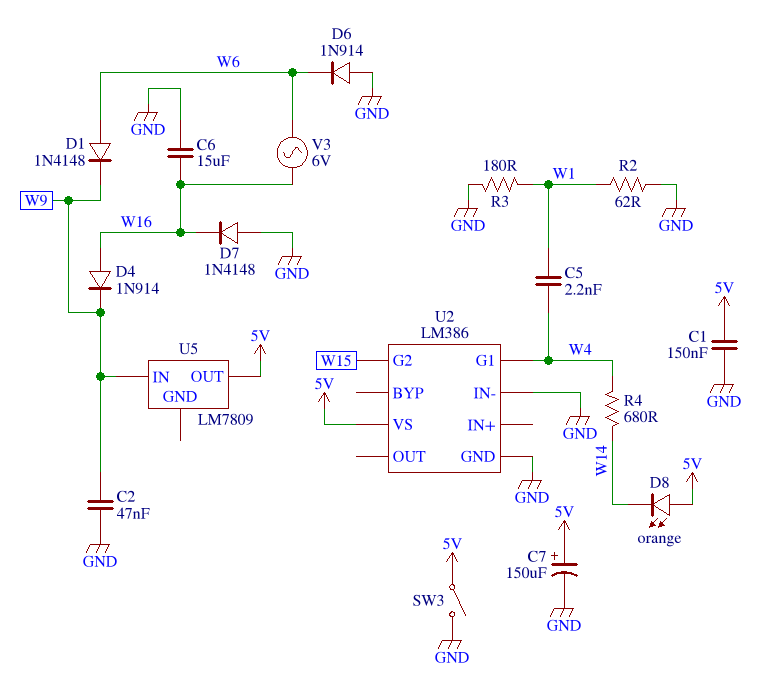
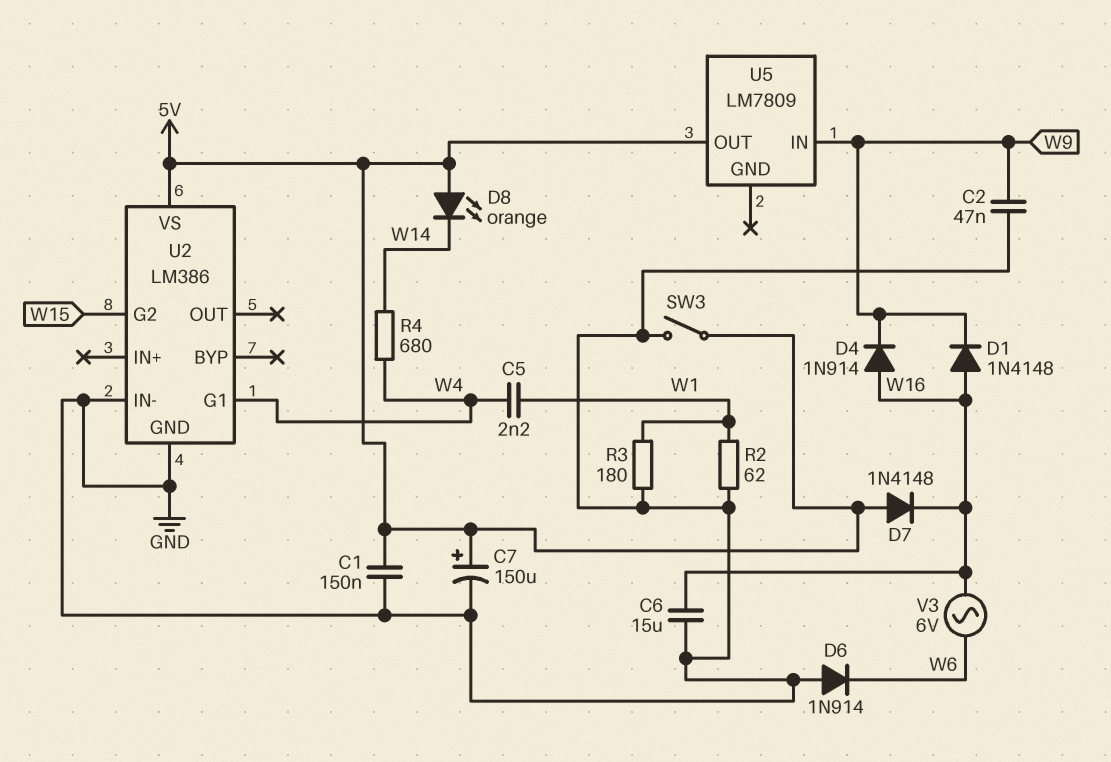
D1: diode 1N4148 (A W6, K W9) -> diode 1N4148 (A W16, K W9)
D7: diode 1N4148 (A GND, K W16) -> diode 1N4148 (A 5V, K W16)

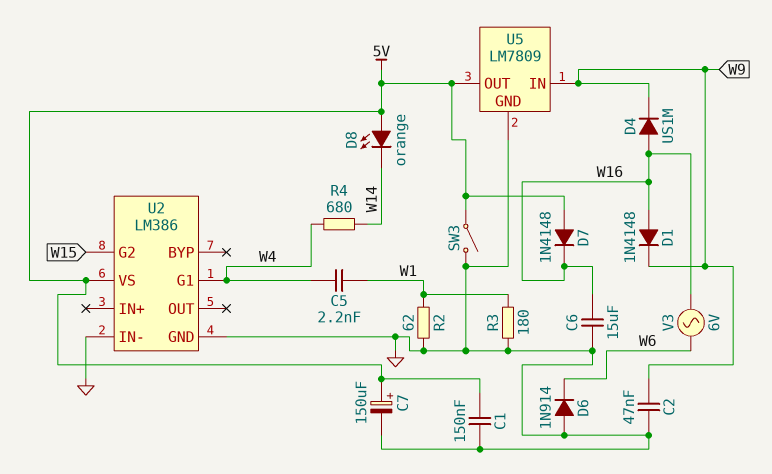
D4: diode 1N914 (A W16, K W9) -> diode US1M (A W16, K W9)
U5 pin GND: none -> GND

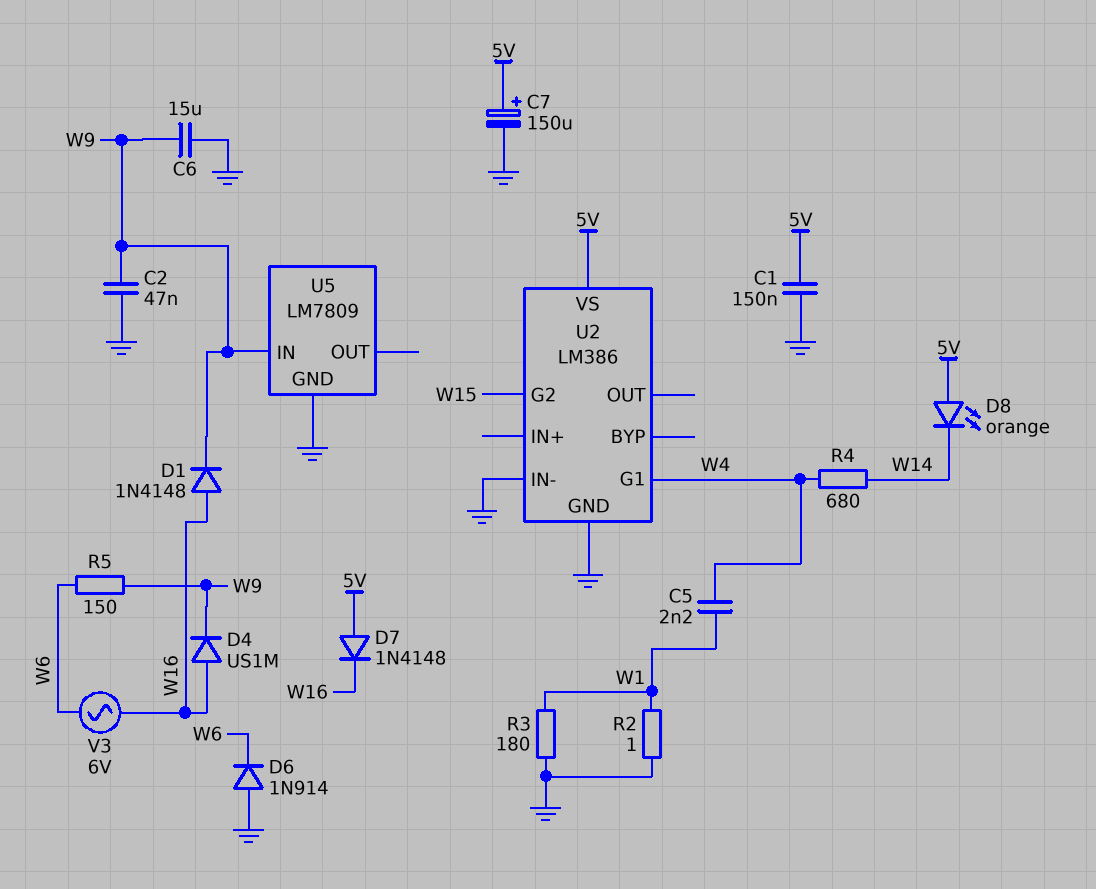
C6: 15uF (GND, W16) -> 15uF (GND, W9)
R2: 62 (GND, W1) -> 1 (GND, W1)
R5: none -> 150 (W6, W9)
SW3: switch (5V, GND) -> none
U5 pin OUT: 5V -> none

